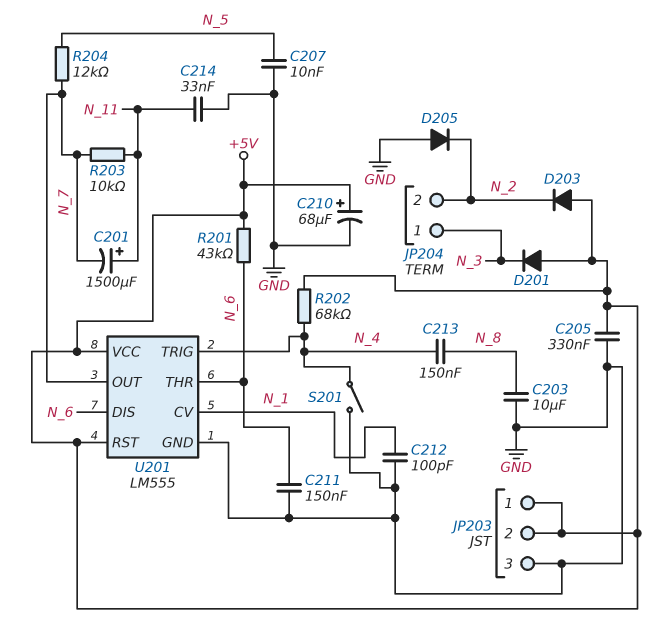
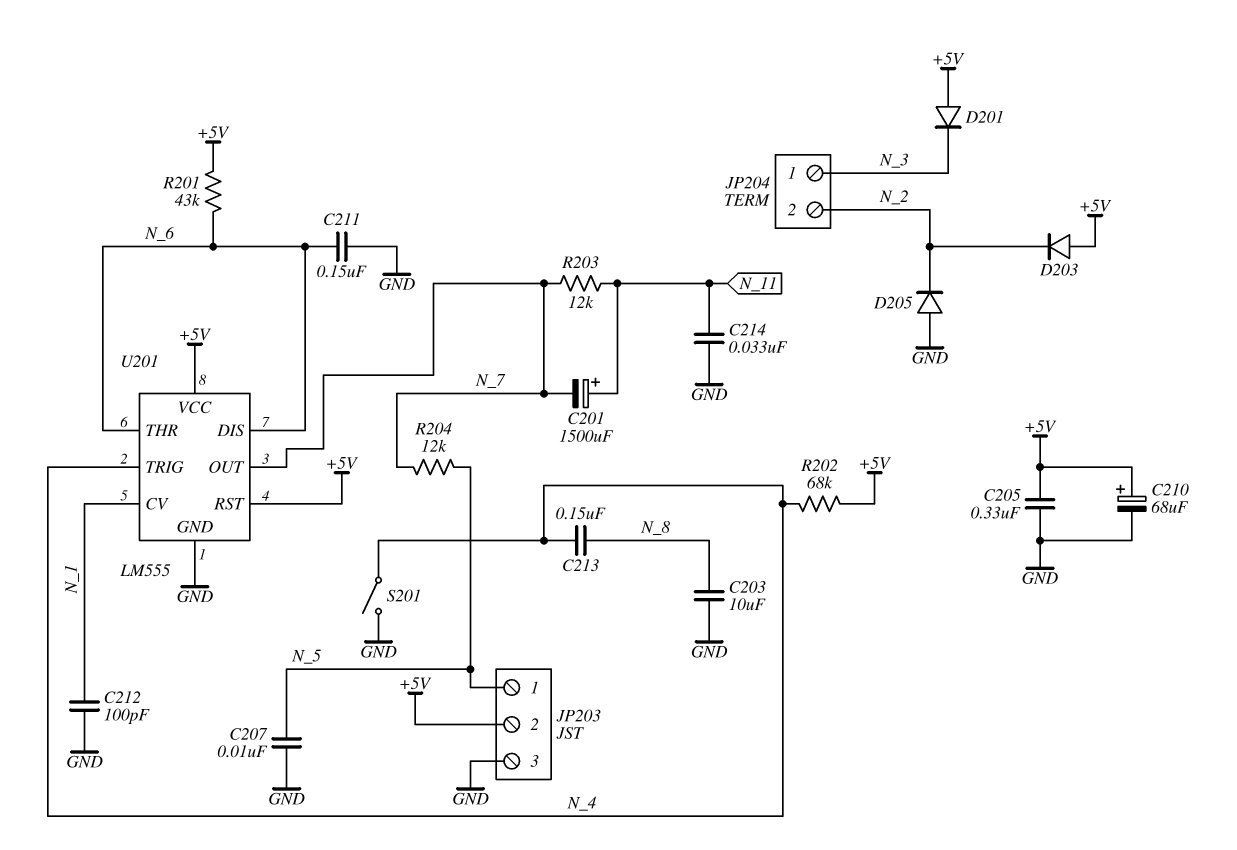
JP203 pin 1: +5V -> N_5
R203: 10k (N_7, N_11) -> 12k (N_7, N_11)

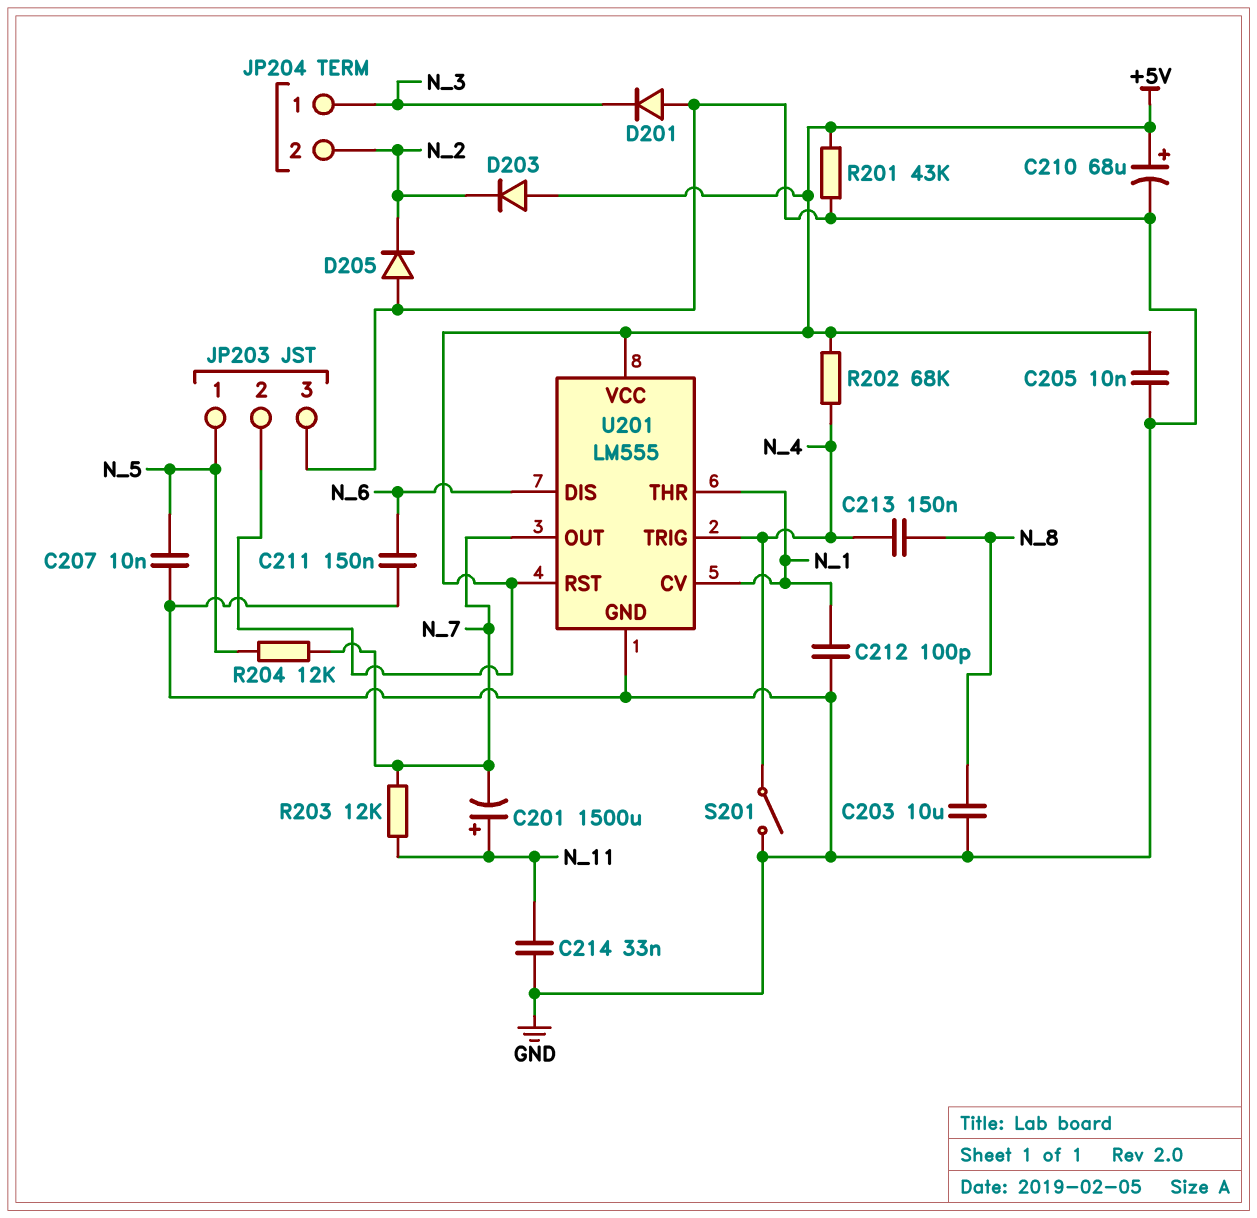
C205: 330nF (+5V, GND) -> 10nF (+5V, GND)
D201: diode (A +5V, K N_3) -> diode (A GND, K N_3)
R201: 43k (+5V, N_6) -> 43k (+5V, GND)
U201 pin THR: N_6 -> N_1

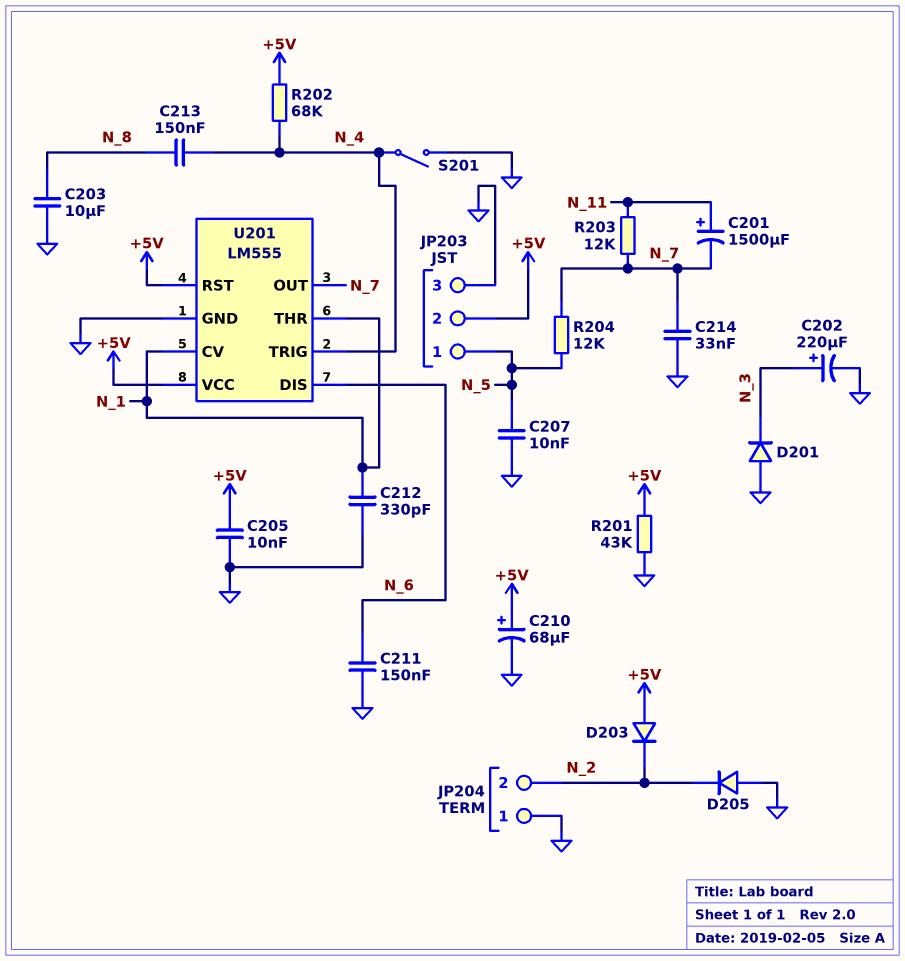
C202: none -> 220uF (plus N_3, minus GND)
C212: 100pF (GND, N_1) -> 330pF (GND, N_1)
C214: 33nF (GND, N_11) -> 33nF (GND, N_7)
JP204 pin 1: N_3 -> GND

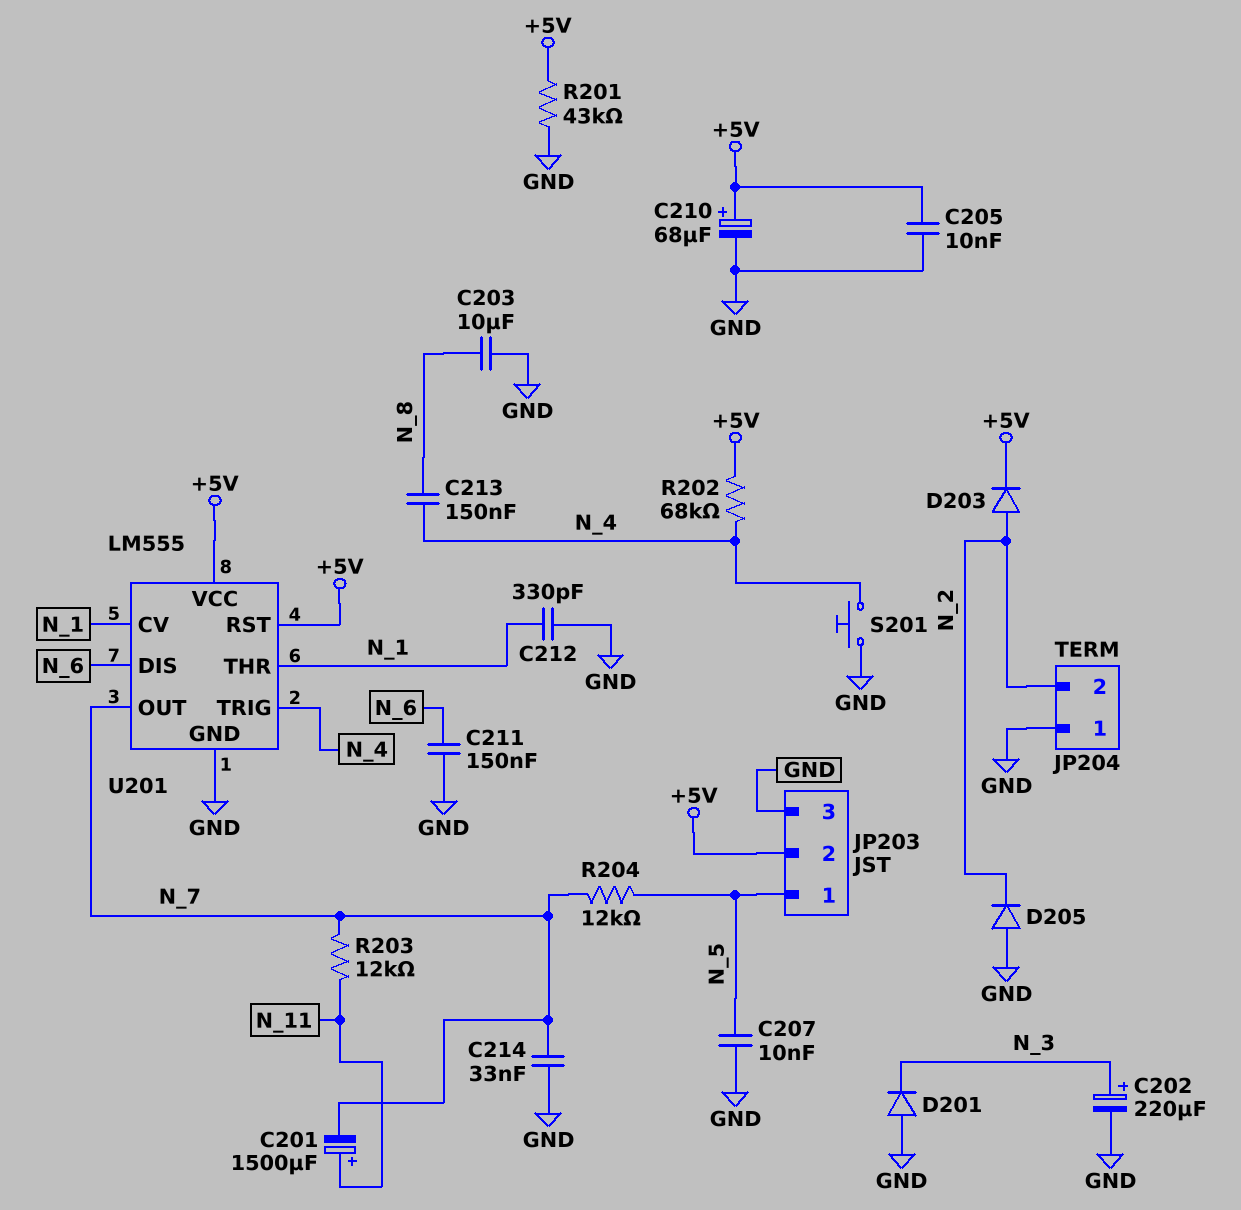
D203: diode (A +5V, K N_2) -> diode (A N_2, K +5V)
S201: switch (GND, N_4) -> button (GND, N_4)

